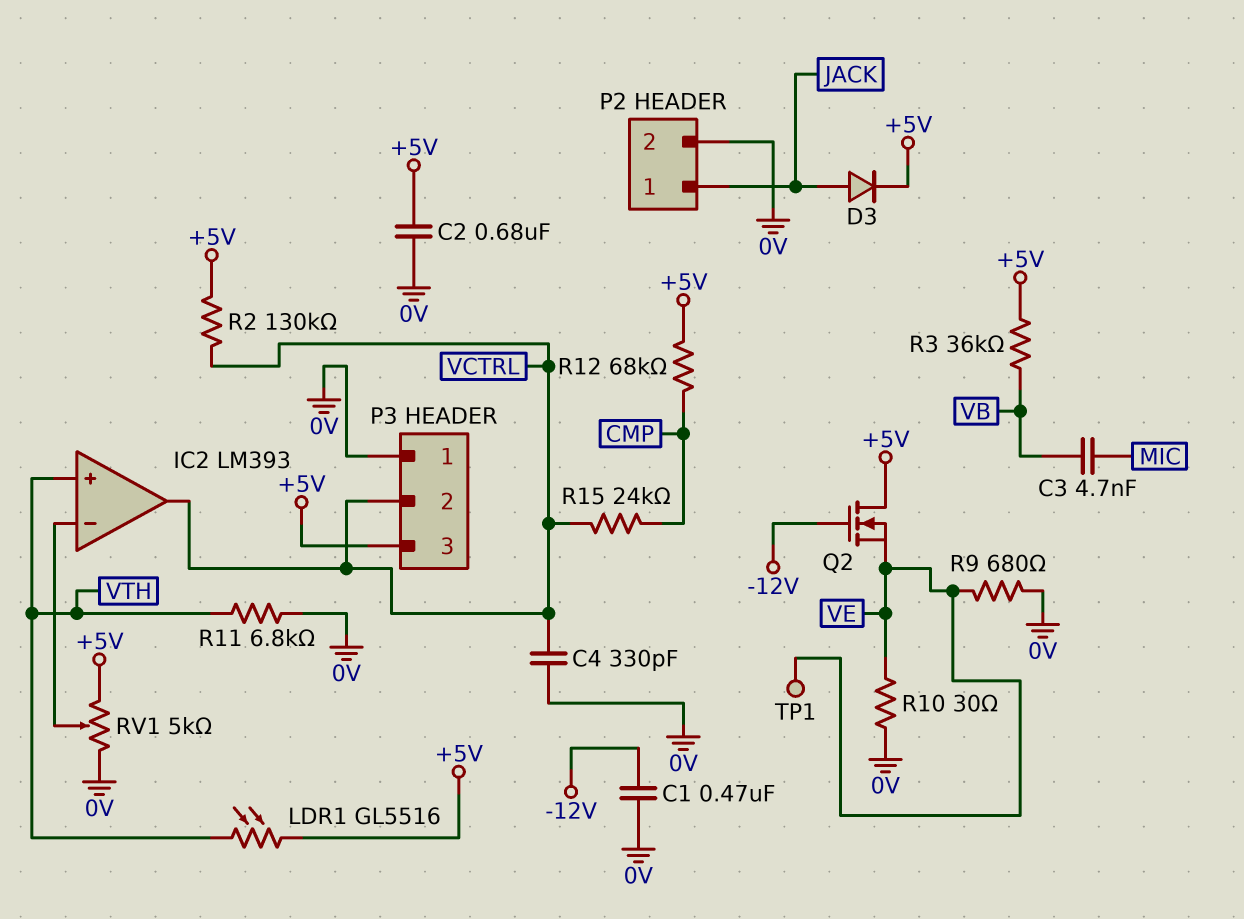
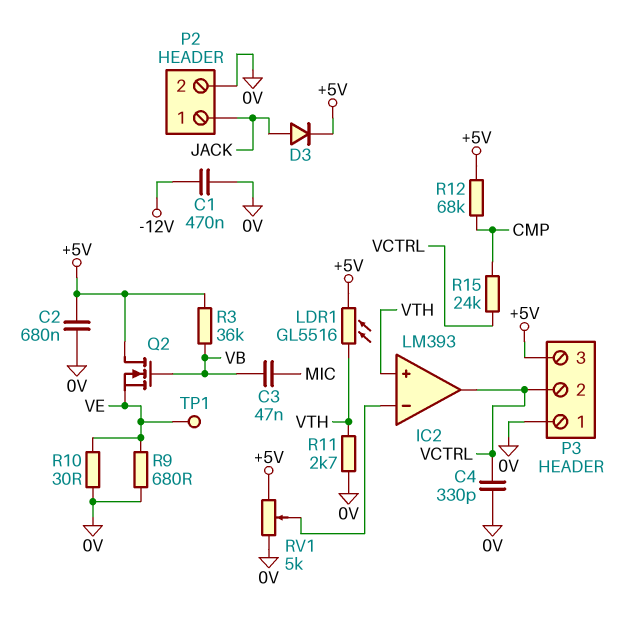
C3: 4.7nF (MIC, VB) -> 47nF (MIC, VB)
Q2: NMOS (G -12V, D +5V, S VE) -> NMOS (G VB, D +5V, S VE)
R2: 130k (+5V, VCTRL) -> none
R11: 6.8k (0V, VTH) -> 2.7k (0V, VTH)

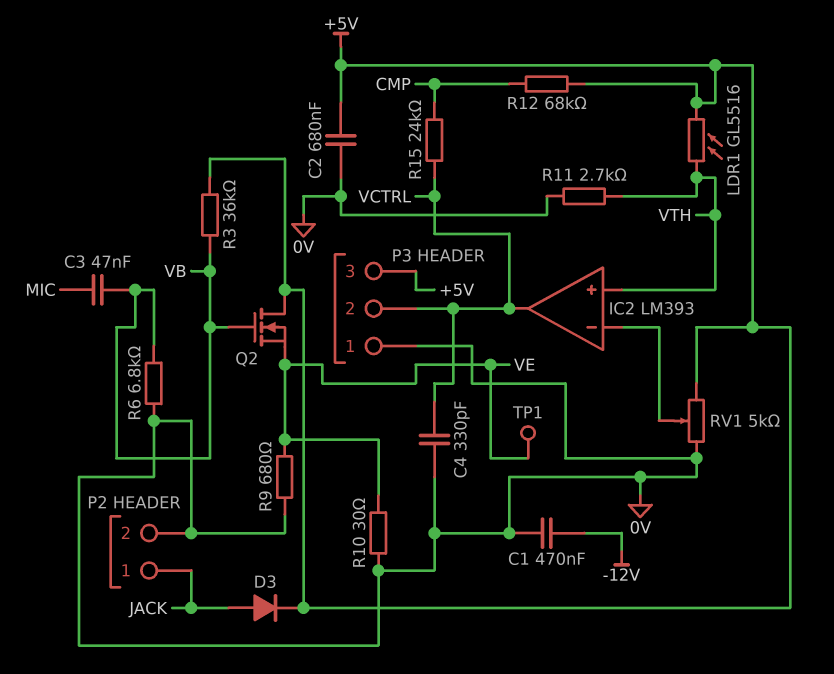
R6: none -> 6.8k (0V, VB)

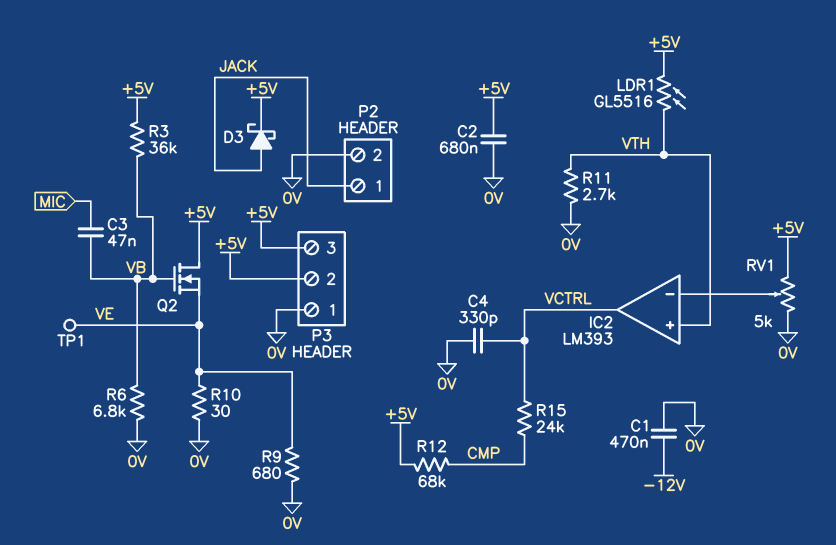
D3: diode (A JACK, K +5V) -> schottky (A JACK, K +5V)
P3 pin 2: VCTRL -> +5V

